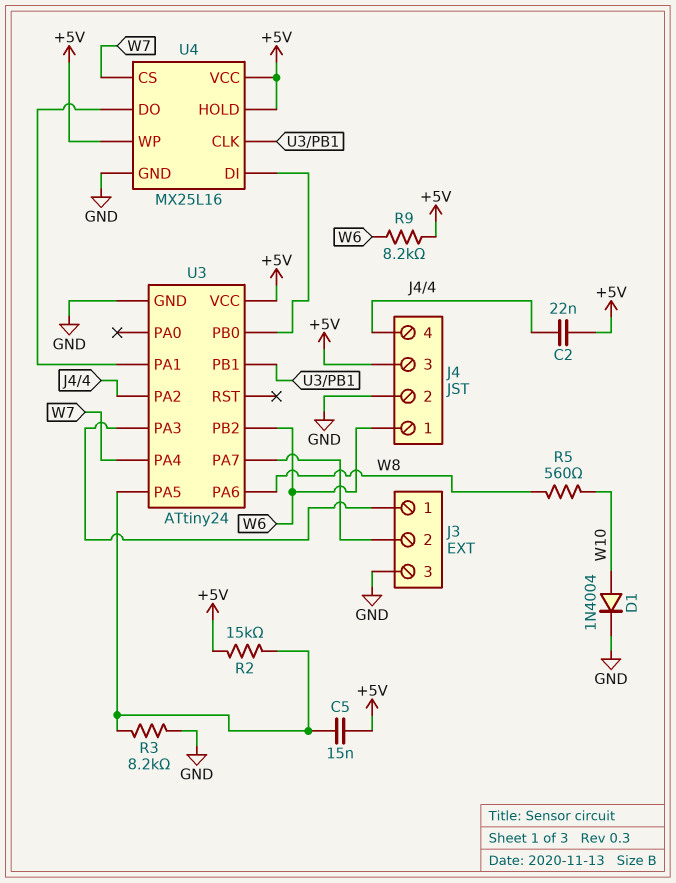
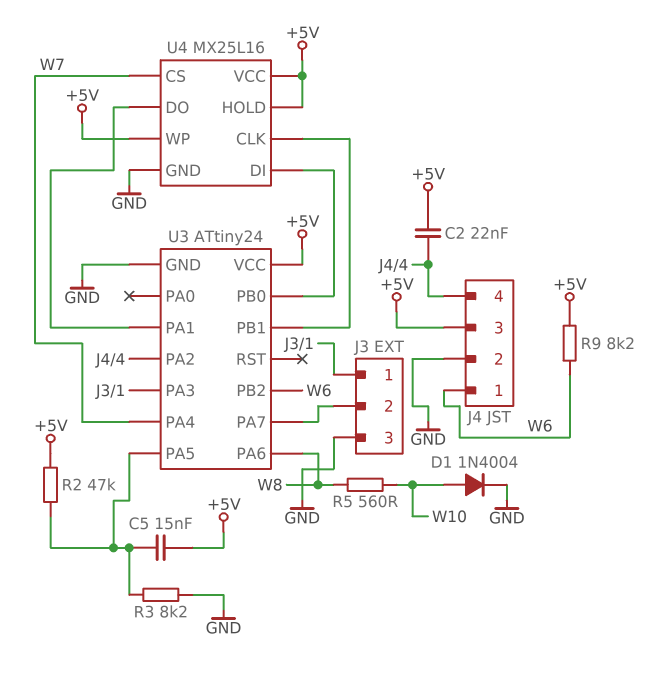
R2: 15k (+5V, U3/PA5) -> 47k (+5V, U3/PA5)

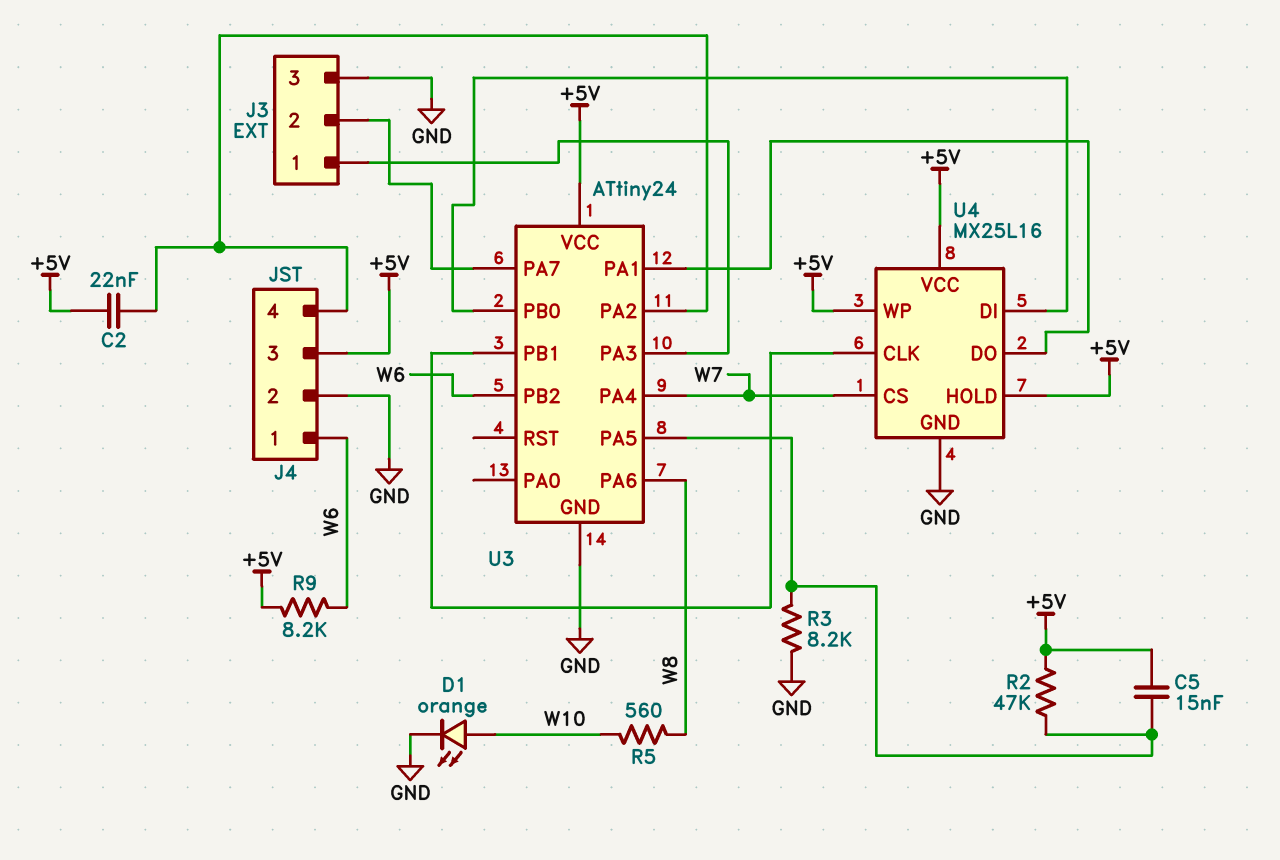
D1: diode 1N4004 (A W10, K GND) -> LED orange (A W10, K GND)

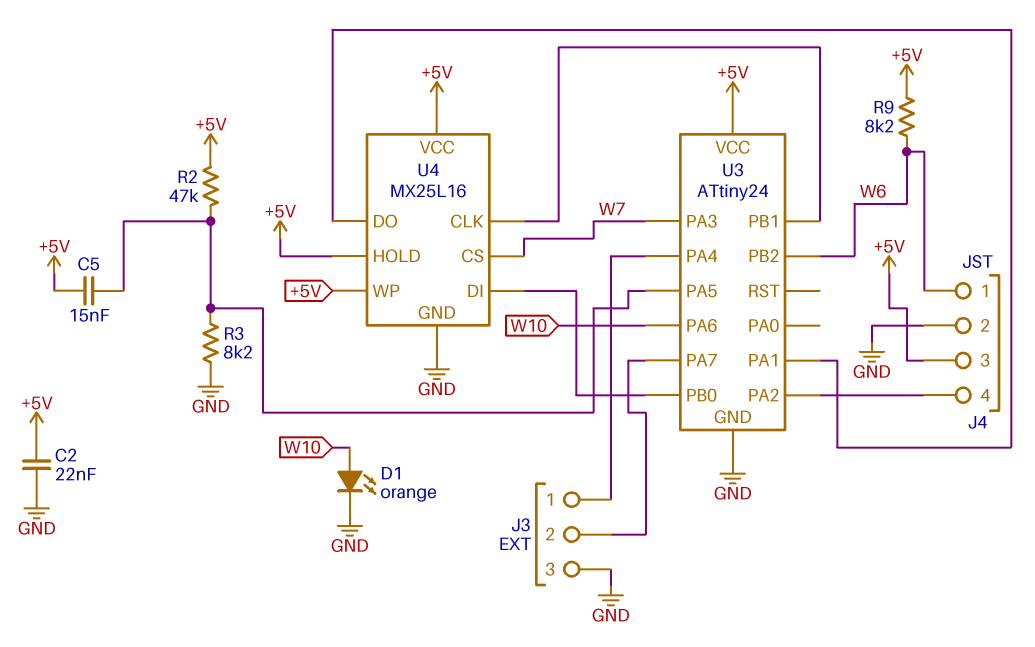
C2: 22nF (+5V, J4/4) -> 22nF (+5V, GND)
R5: 560 (W8, W10) -> none
U3 pin PA3: J3/1 -> W7
U3 pin PA4: W7 -> J3/1
U3 pin PA6: W8 -> W10

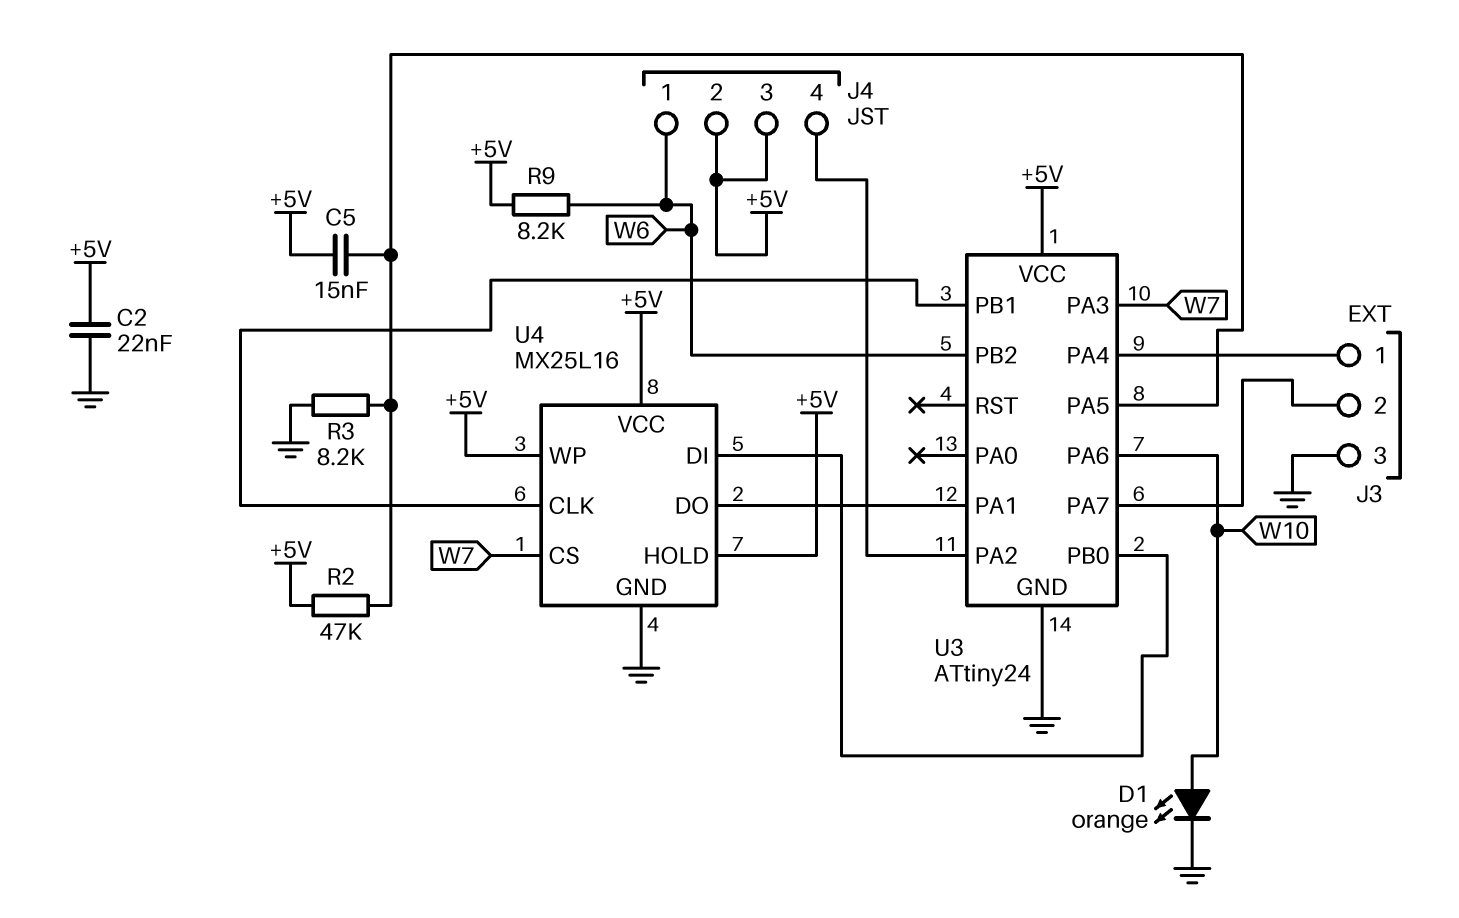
J4 pin 2: GND -> +5V

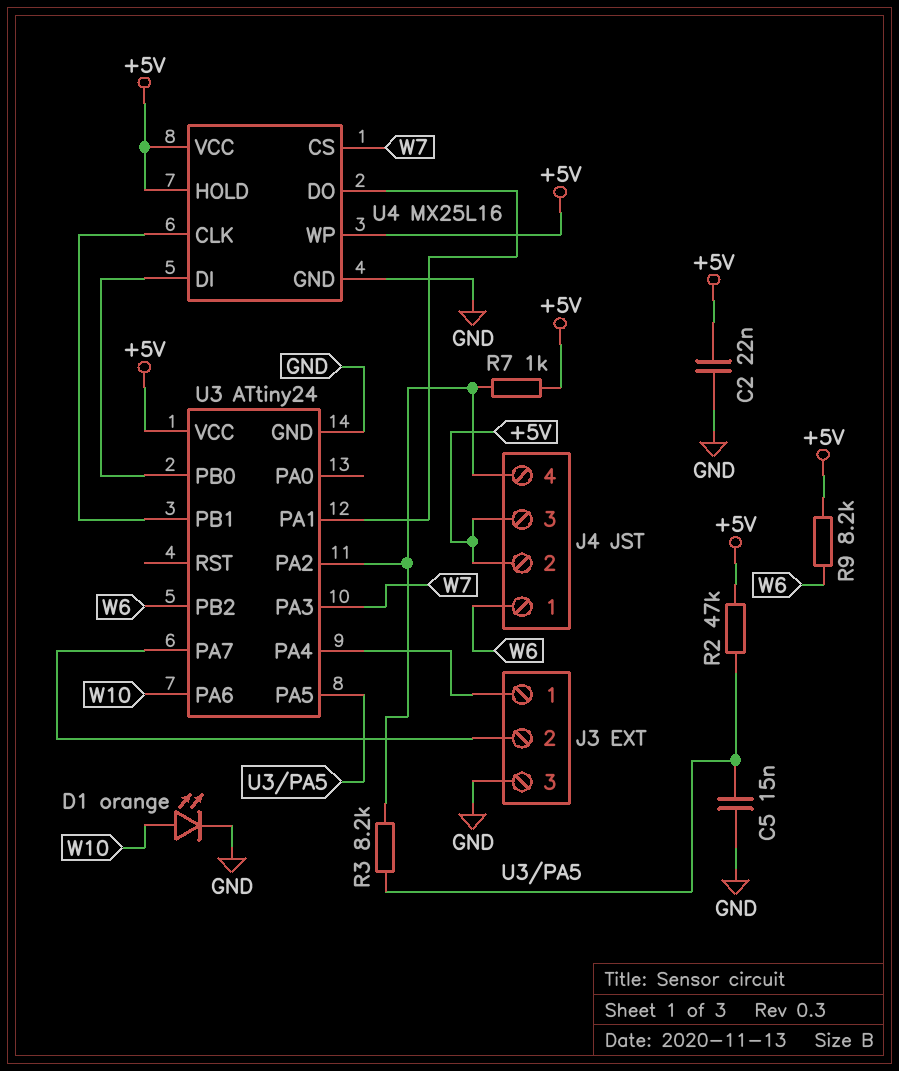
C5: 15nF (+5V, U3/PA5) -> 15nF (GND, U3/PA5)
R3: 8.2k (GND, U3/PA5) -> 8.2k (J4/4, U3/PA5)
R7: none -> 1k (+5V, J4/4)

